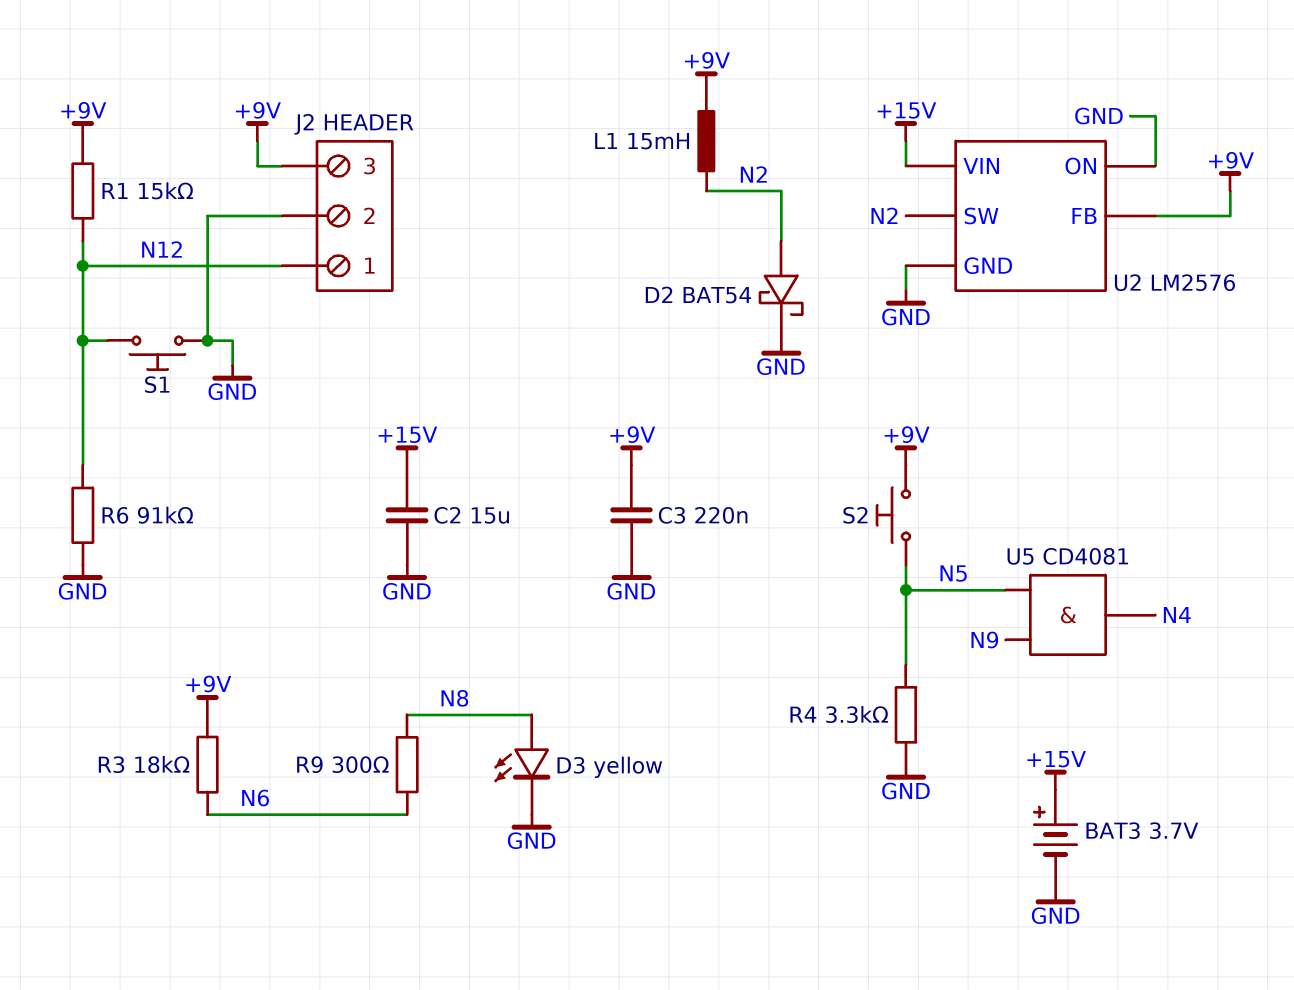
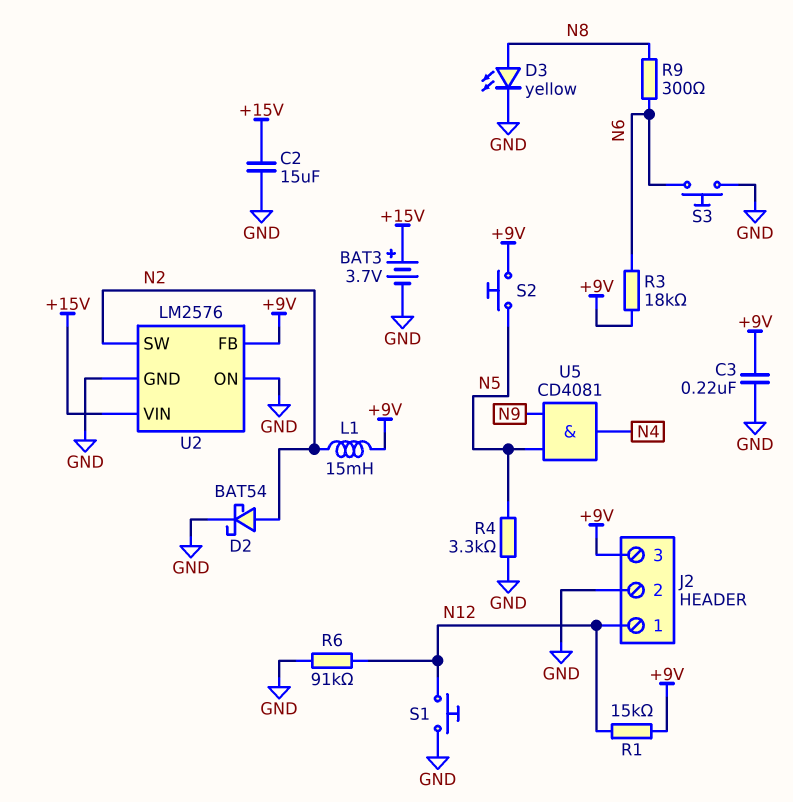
S3: none -> button (GND, N6)

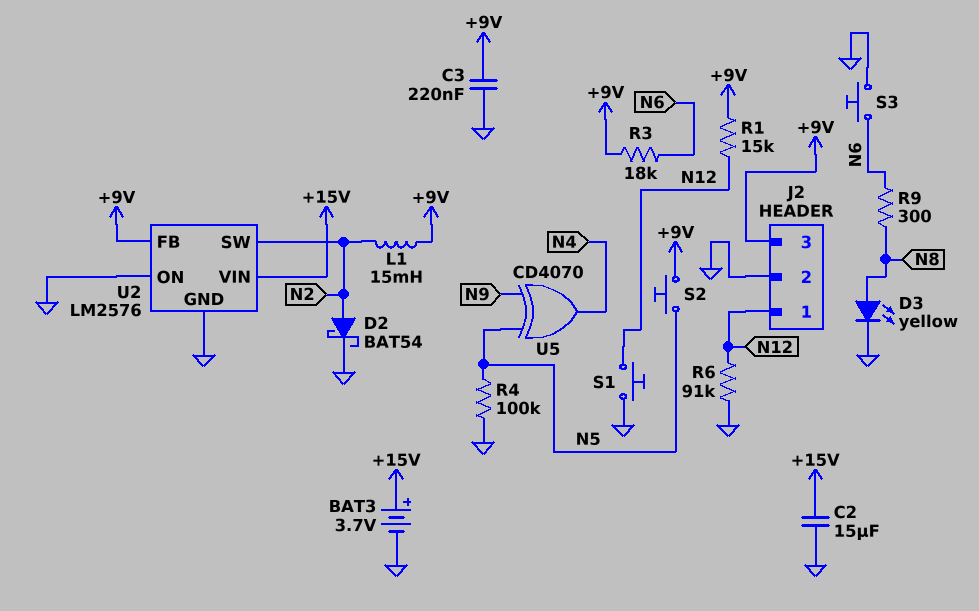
R4: 3.3k (GND, N5) -> 100k (GND, N5)
U5: AND CD4081 (in N5, in N9, out N4) -> XOR CD4070 (in N5, in N9, out N4)

